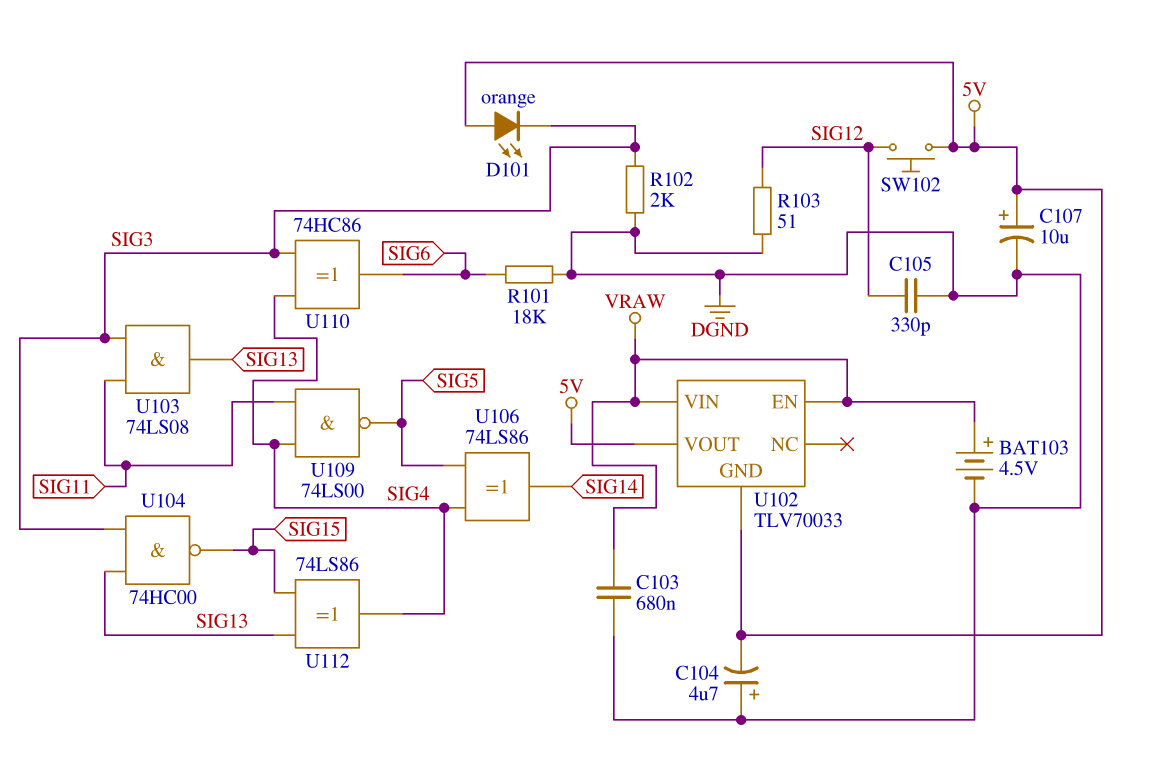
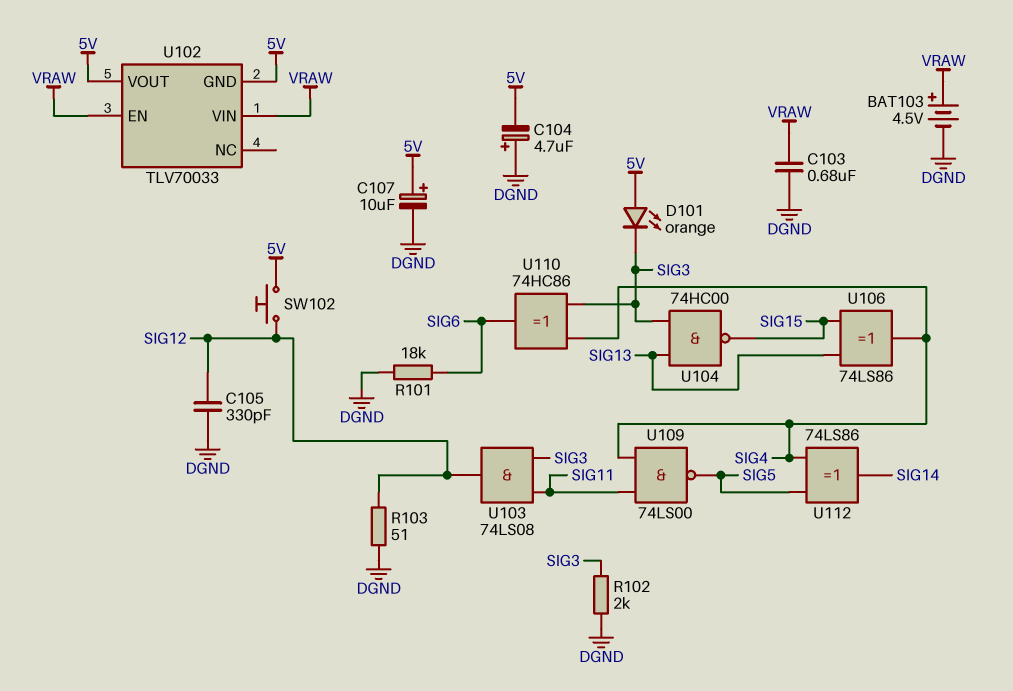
U103: AND 74LS08 (in SIG3, in SIG11, out SIG13) -> AND 74LS08 (in SIG3, in SIG11, out SIG12)
U106: XOR 74LS86 (in SIG4, in SIG5, out SIG14) -> XOR 74LS86 (in SIG13, in SIG15, out SIG4)
U112: XOR 74LS86 (in SIG13, in SIG15, out SIG4) -> XOR 74LS86 (in SIG4, in SIG5, out SIG14)

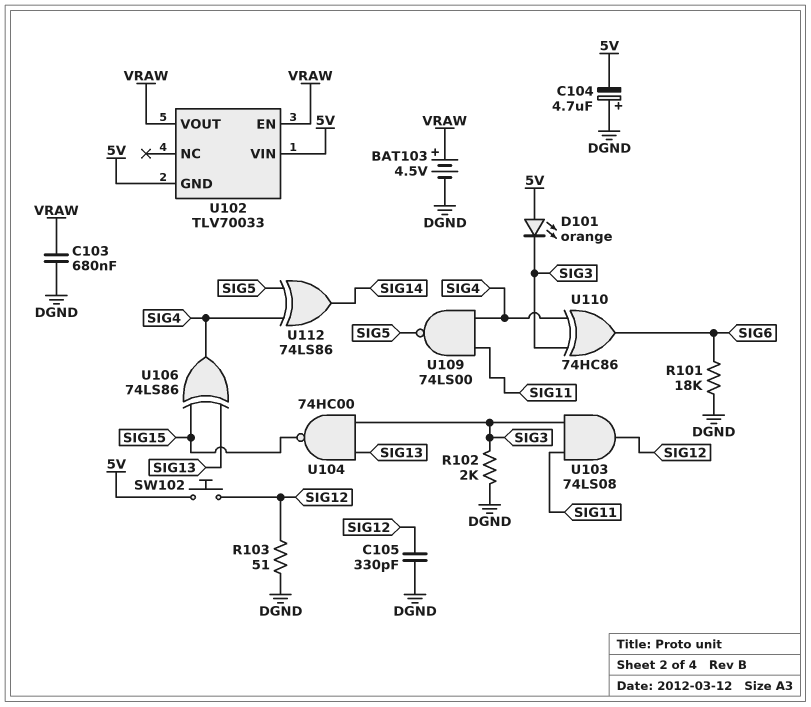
C107: 10uF (plus 5V, minus DGND) -> none
U102 pin VIN: VRAW -> 5V
U102 pin VOUT: 5V -> VRAW

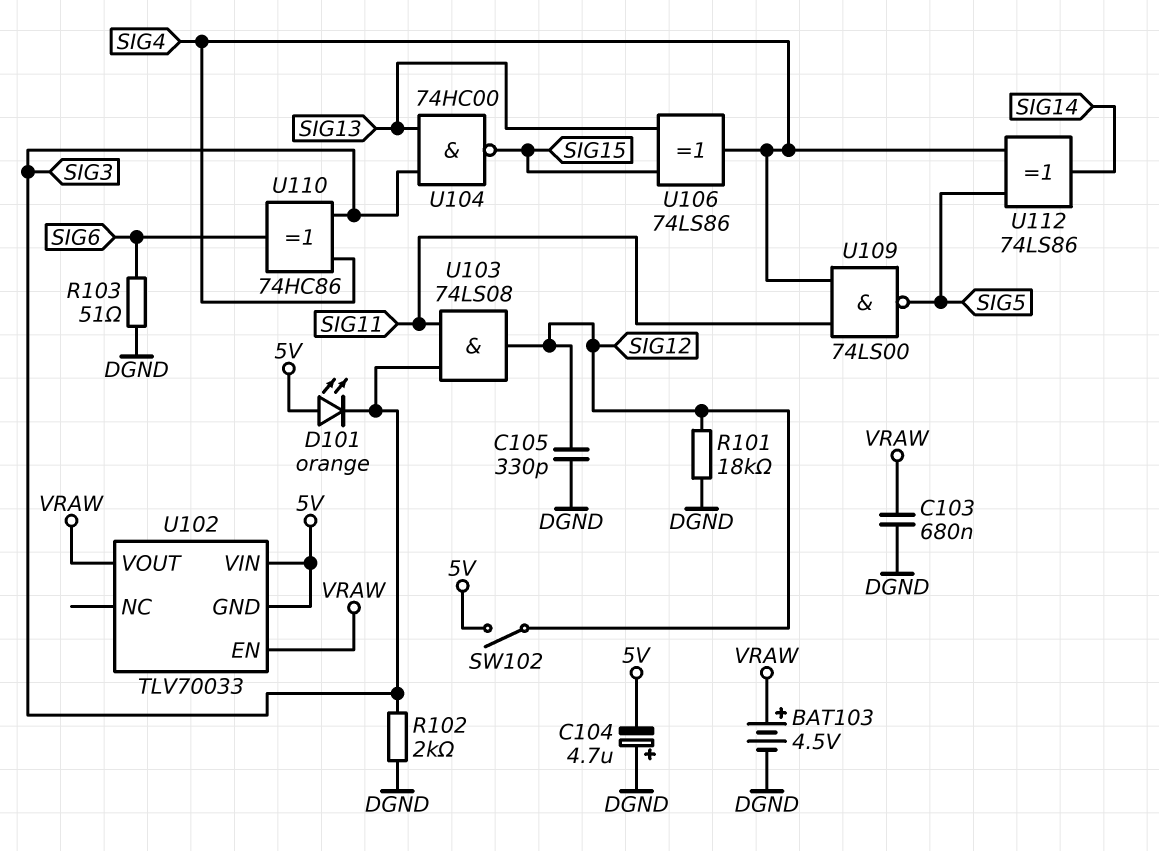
R101: 18k (DGND, SIG6) -> 18k (DGND, SIG12)
R103: 51 (DGND, SIG12) -> 51 (DGND, SIG6)
SW102: button (5V, SIG12) -> switch (5V, SIG12)

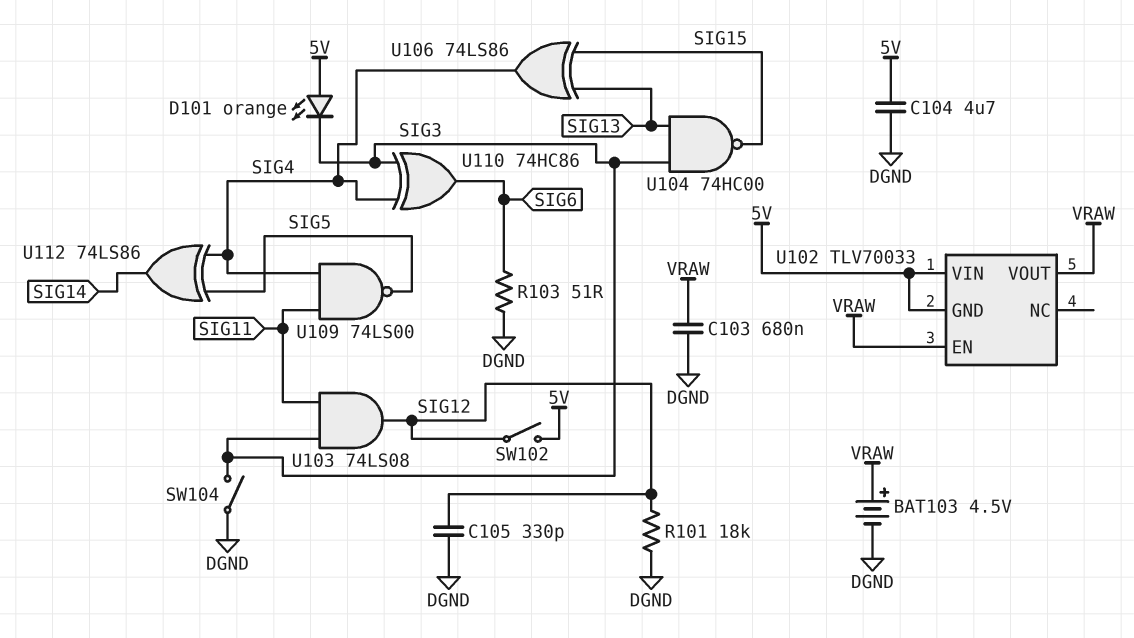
C104: 4.7uF (plus DGND, minus 5V) -> 4.7uF (5V, DGND)
R102: 2k (DGND, SIG3) -> none
SW104: none -> switch (DGND, SIG3)

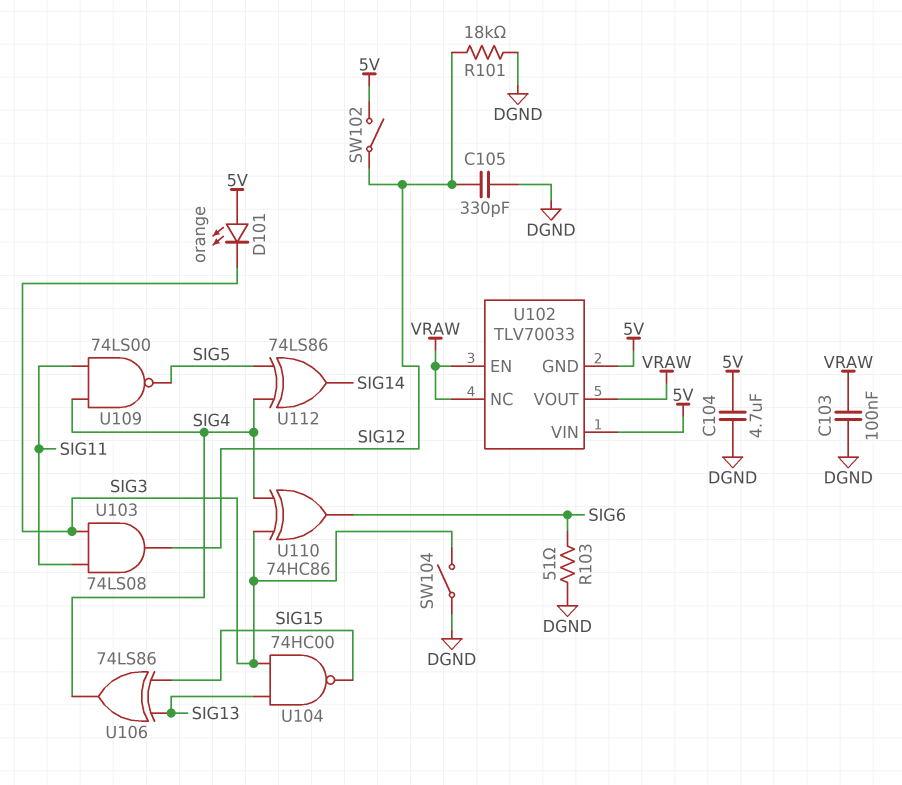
BAT103: 4.5V (plus VRAW, minus DGND) -> none
C103: 680nF (DGND, VRAW) -> 100nF (DGND, VRAW)
U102 pin NC: none -> VRAW

